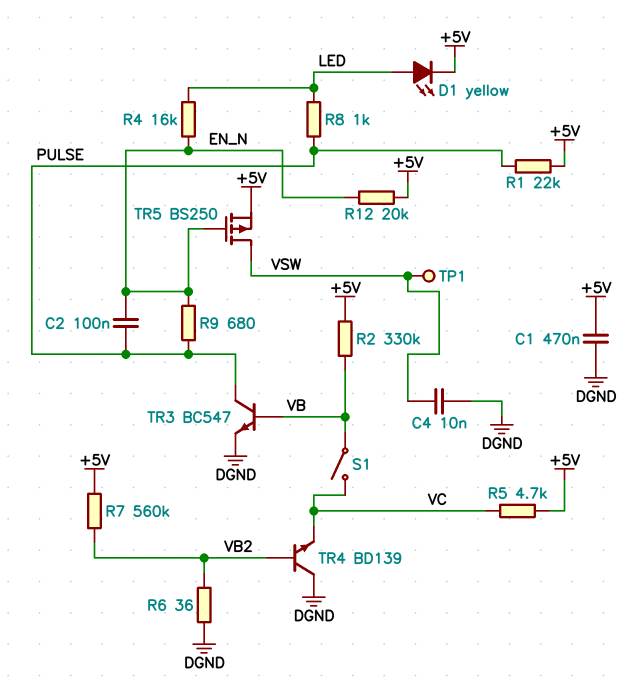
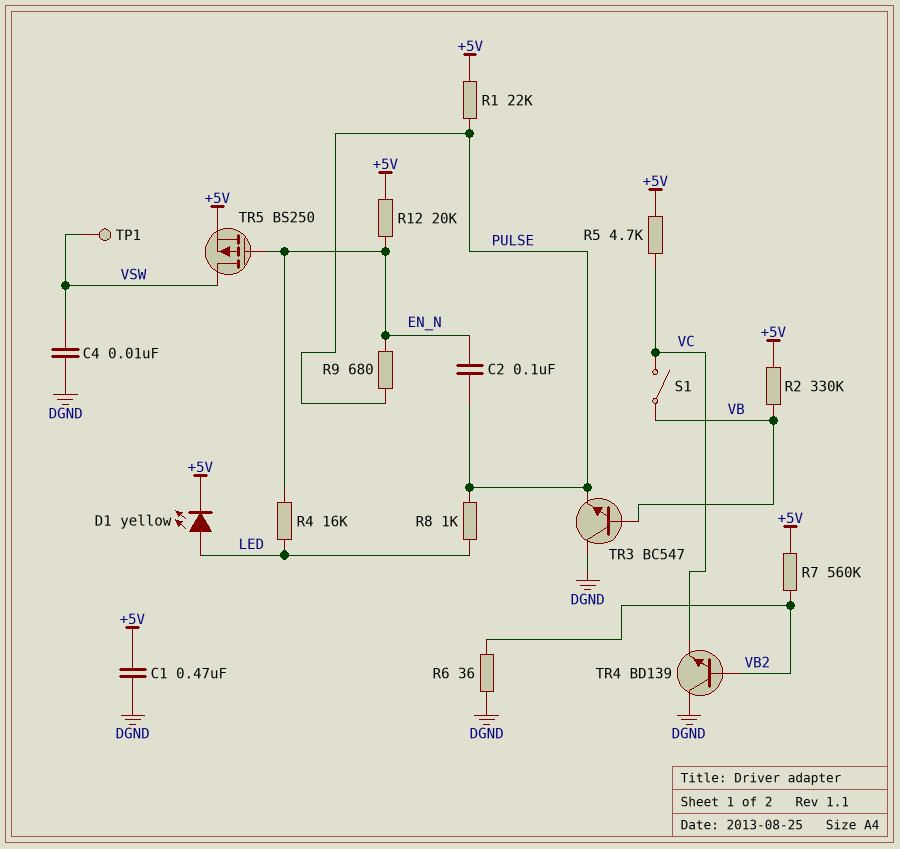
TR3: NPN BC547 (B VB, C PULSE, E DGND) -> NPN BC547 (B VB, C DGND, E PULSE)

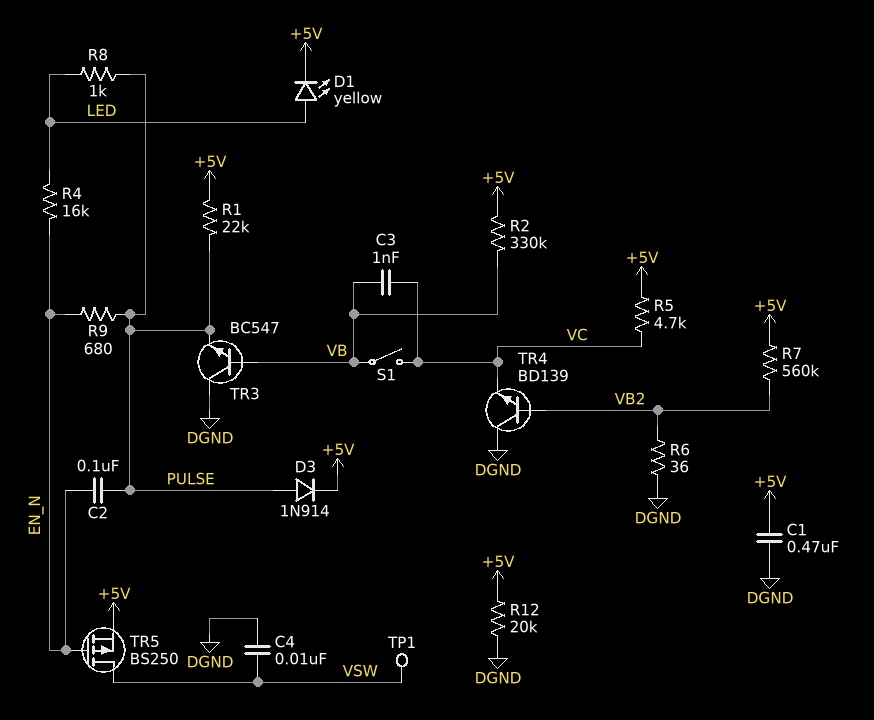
C3: none -> 1nF (VB, VC)
D3: none -> diode 1N914 (A PULSE, K +5V)
R12: 20k (+5V, EN_N) -> 20k (+5V, DGND)

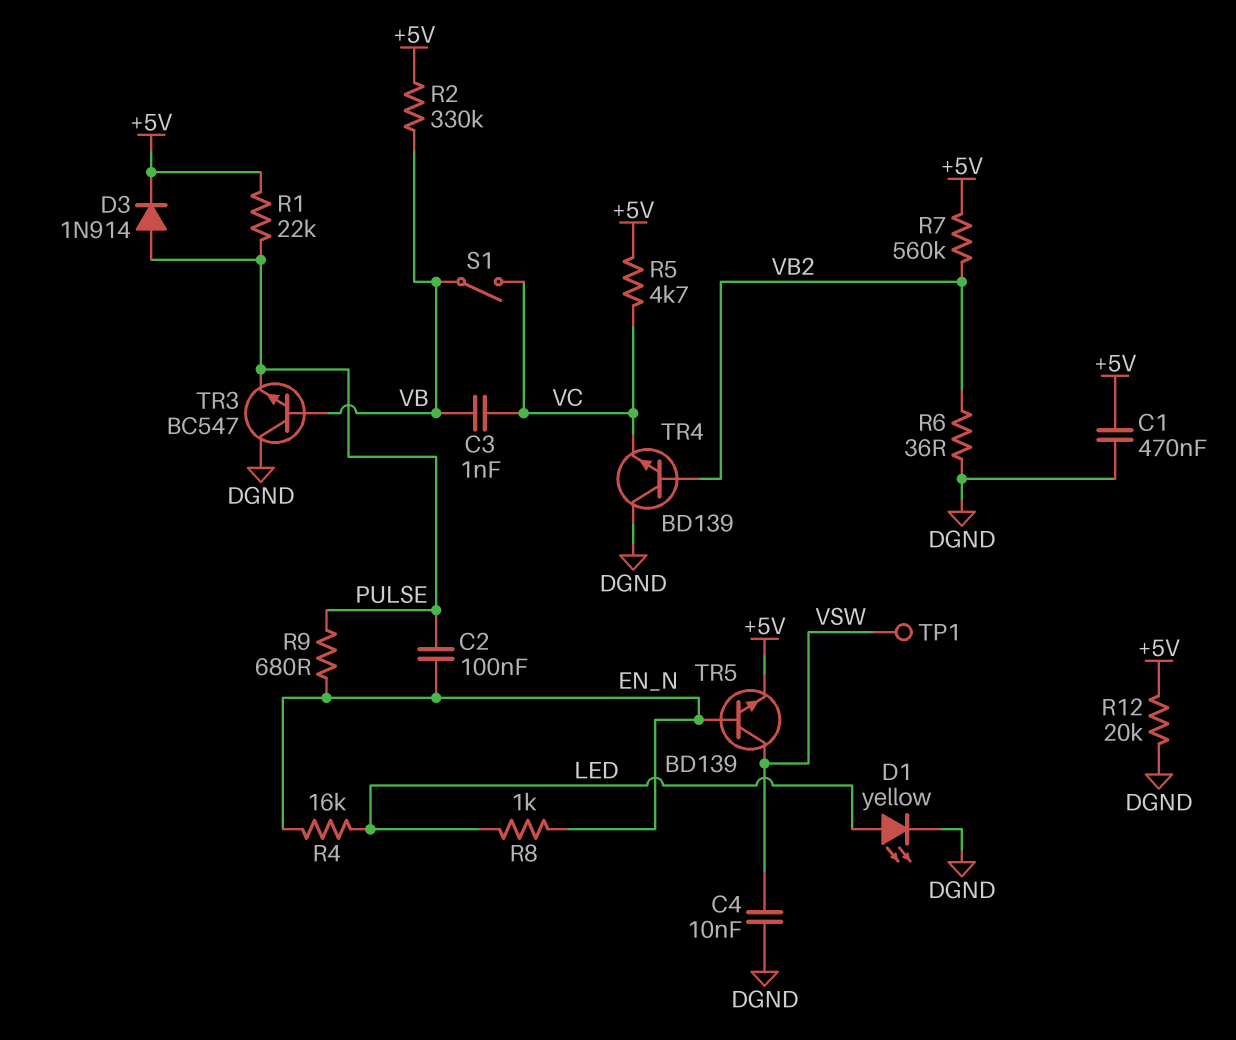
D1: LED yellow (A LED, K +5V) -> LED yellow (A LED, K DGND)
R8: 1k (LED, PULSE) -> 1k (EN_N, LED)
TR5: PMOS BS250 (G EN_N, D VSW, S +5V) -> NPN BD139 (B EN_N, C VSW, E +5V)

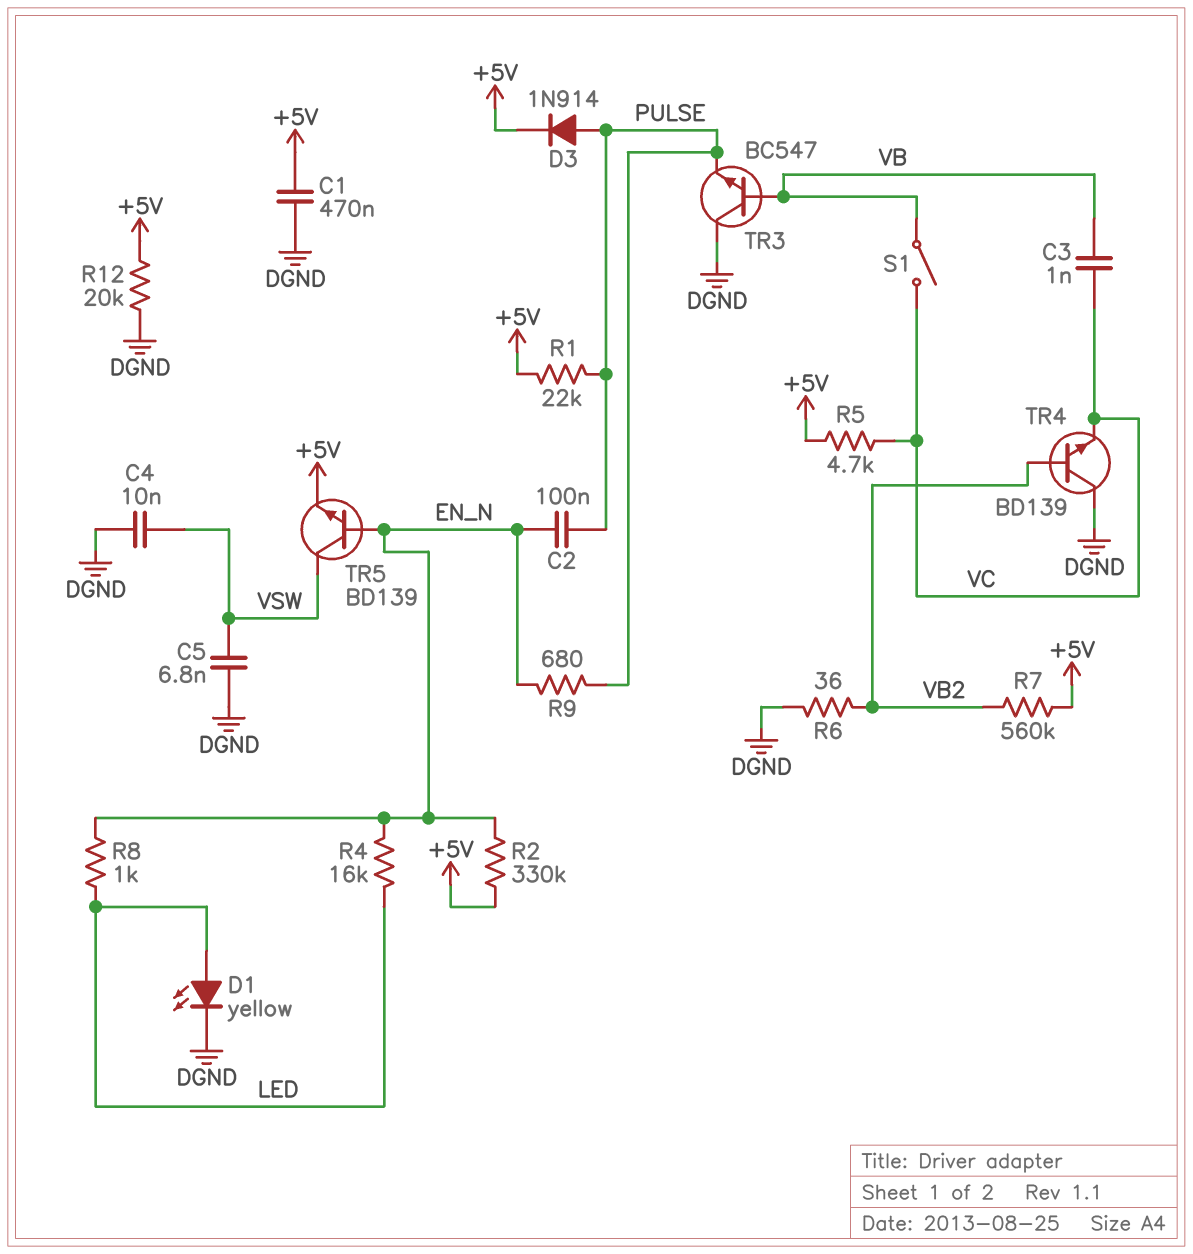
C5: none -> 6.8nF (DGND, VSW)
R2: 330k (+5V, VB) -> 330k (+5V, EN_N)
TP1: test point (VSW) -> none

